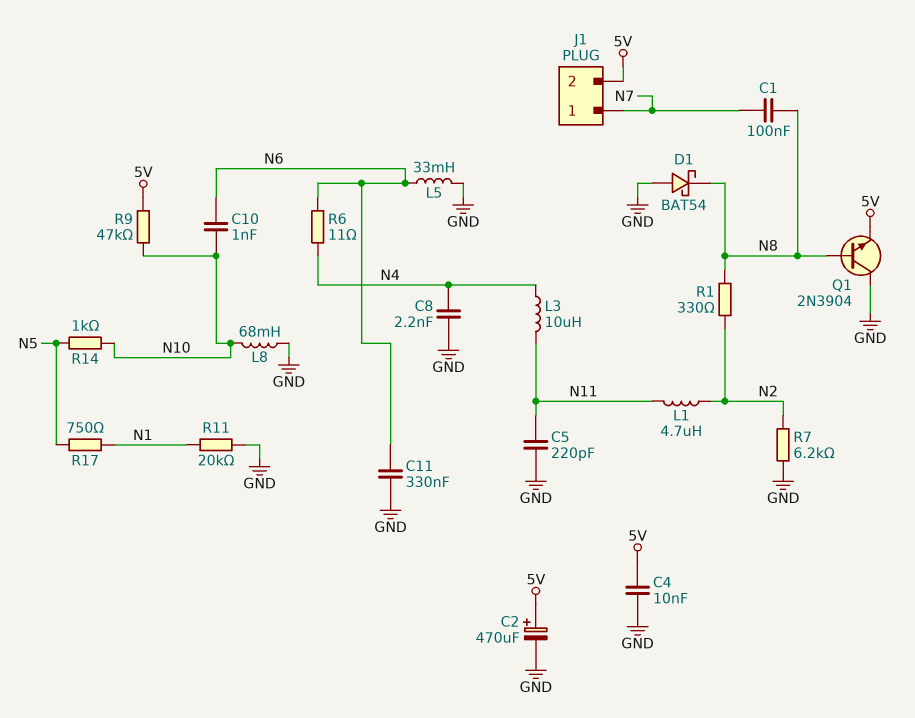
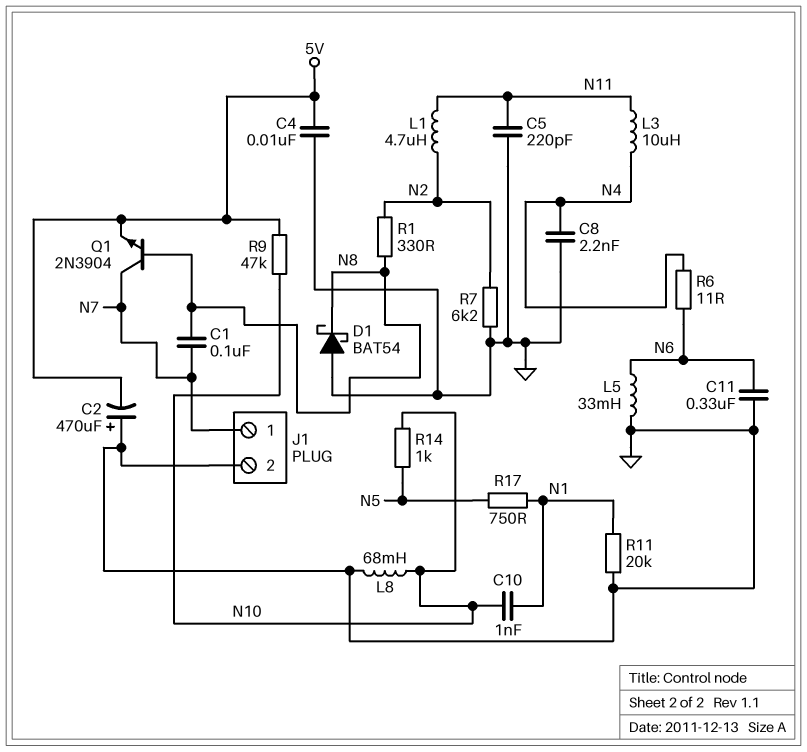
C2: 470uF (plus 5V, minus GND) -> 470uF (plus GND, minus 5V)
C10: 1nF (N6, N10) -> 1nF (N1, N10)
J1 pin 2: 5V -> GND
Q1: NPN 2N3904 (B N8, C GND, E 5V) -> NPN 2N3904 (B N8, C N7, E 5V)

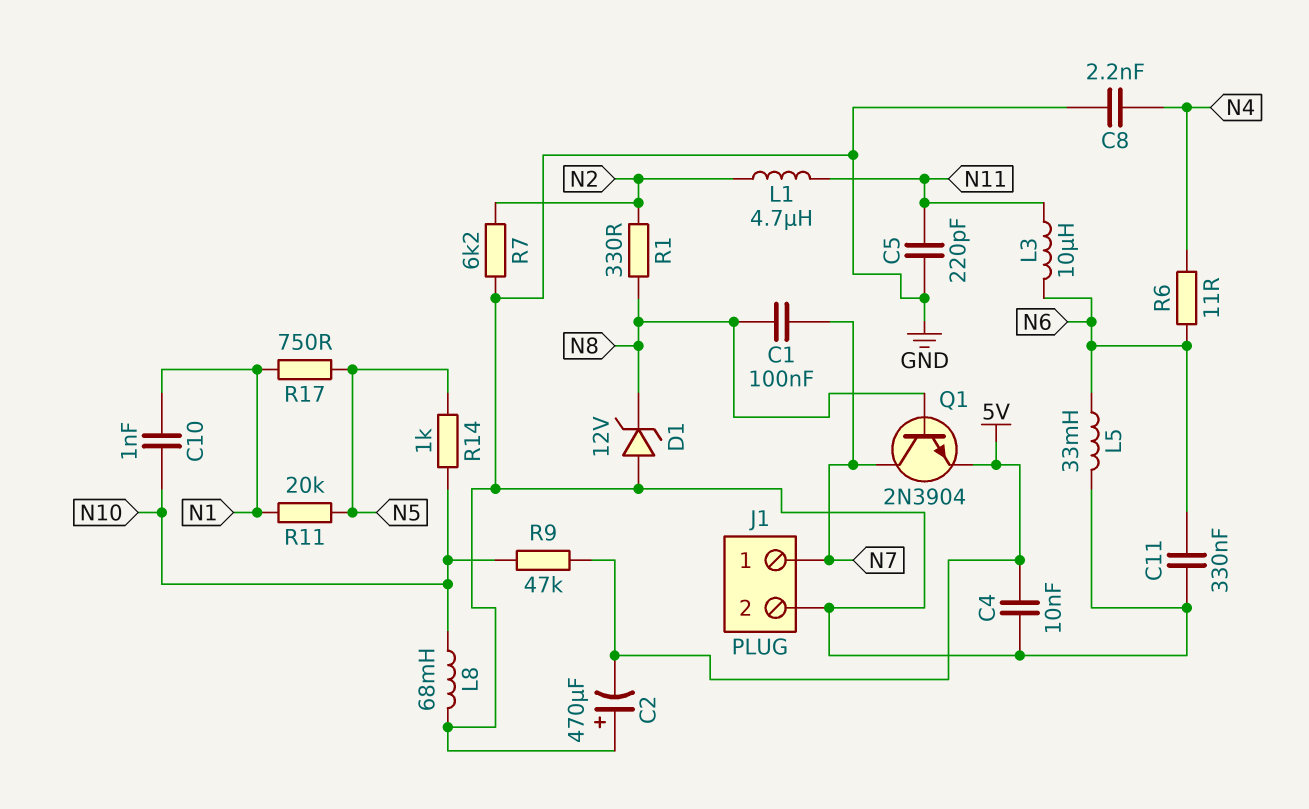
D1: schottky BAT54 (A GND, K N8) -> zener 12V (A GND, K N8)
L3: 10uH (N4, N11) -> 10uH (N6, N11)
R11: 20k (GND, N1) -> 20k (N1, N5)

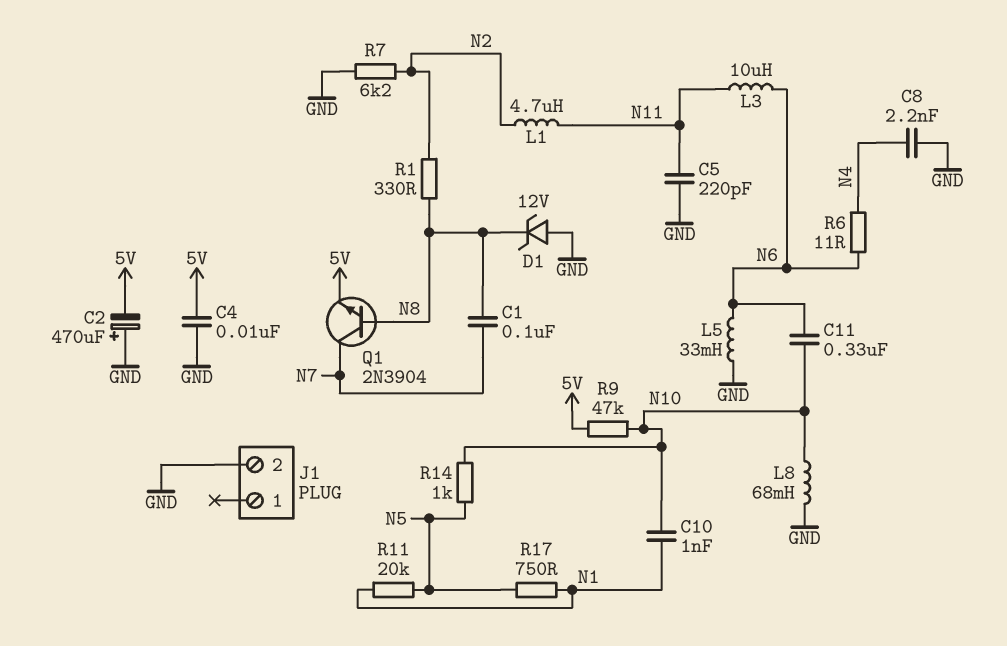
C11: 330nF (GND, N6) -> 330nF (N6, N10)
J1 pin 1: N7 -> none

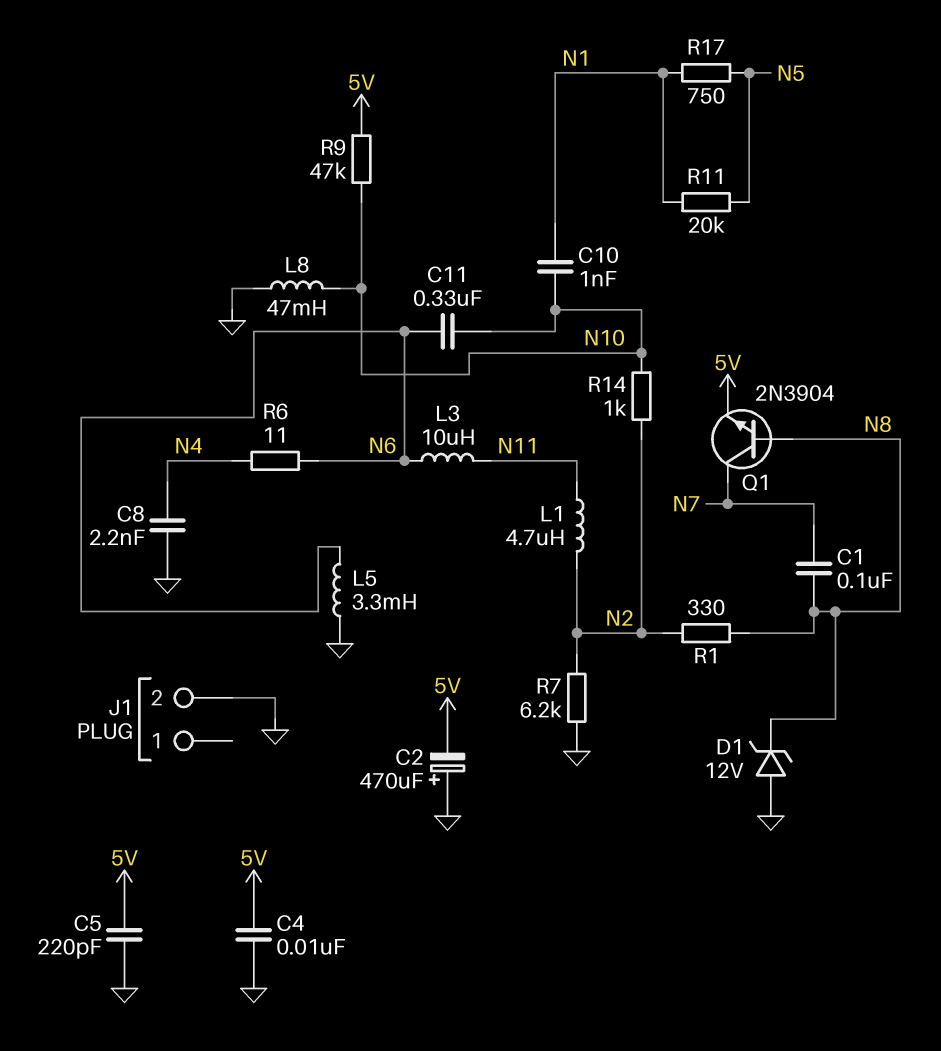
C5: 220pF (GND, N11) -> 220pF (5V, GND)
L5: 33mH (GND, N6) -> 3.3mH (GND, N6)
L8: 68mH (GND, N10) -> 47mH (GND, N10)
R14: 1k (N5, N10) -> 1k (N2, N10)

